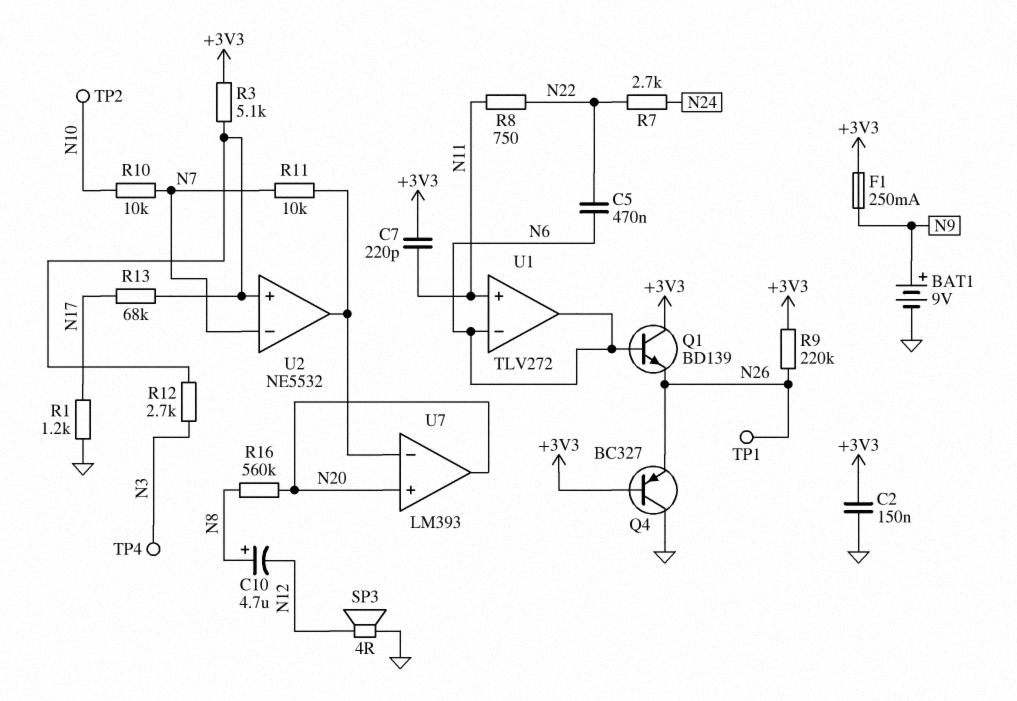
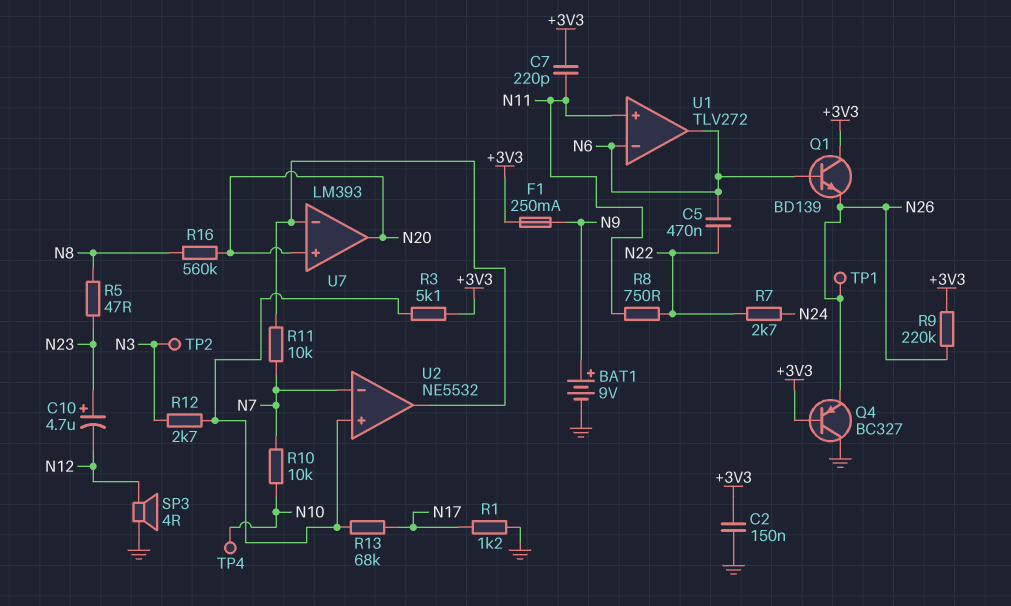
C10: 4.7uF (plus N8, minus N12) -> 4.7uF (plus N23, minus N12)
R5: none -> 47 (N8, N23)
TP2: test point (N10) -> test point (N3)
TP4: test point (N3) -> test point (N10)

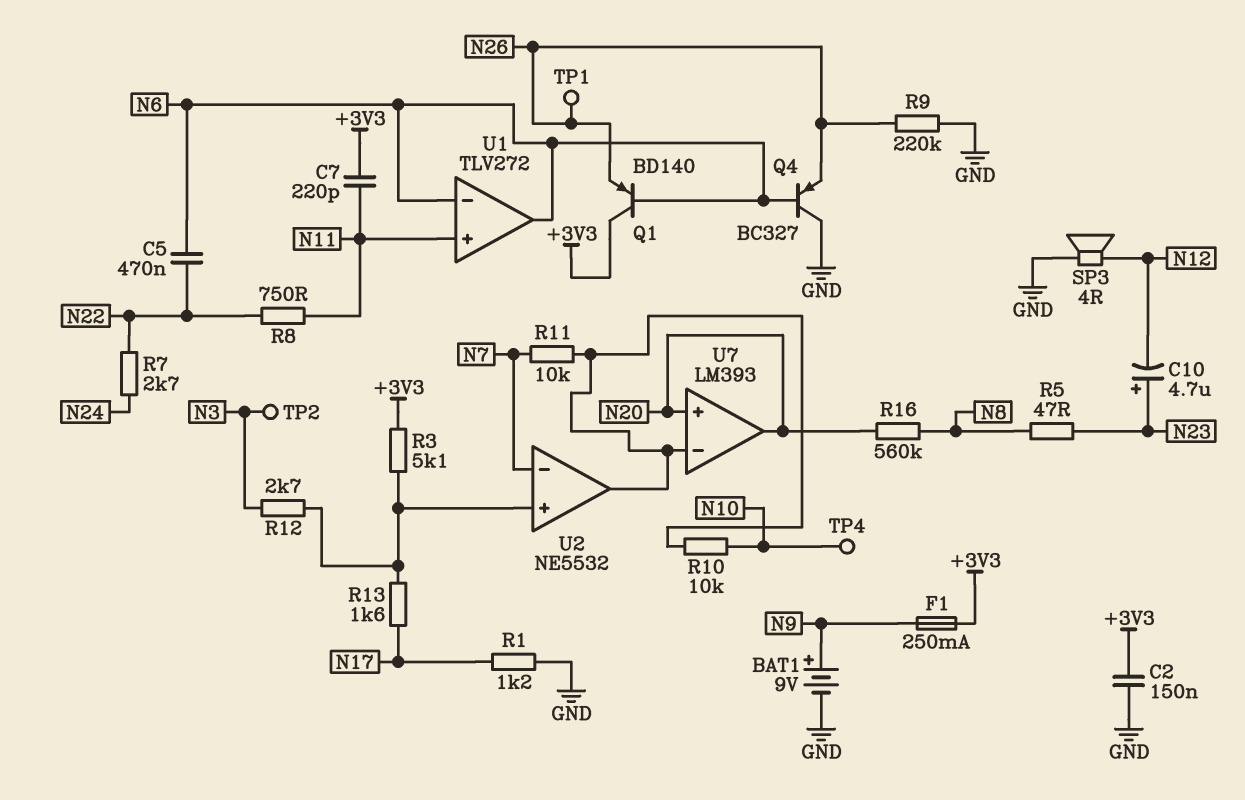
Q1: NPN BD139 (B N6, C +3V3, E N26) -> PNP BD140 (B N6, C +3V3, E N26)
Q4: PNP BC327 (B +3V3, C GND, E N26) -> PNP BC327 (B N6, C GND, E N26)
R9: 220k (+3V3, N26) -> 220k (GND, N26)
R10: 10k (N7, N10) -> 10k (N10, U2/out)
R13: 68k (N17, U2/in+) -> 1.6k (N17, U2/in+)

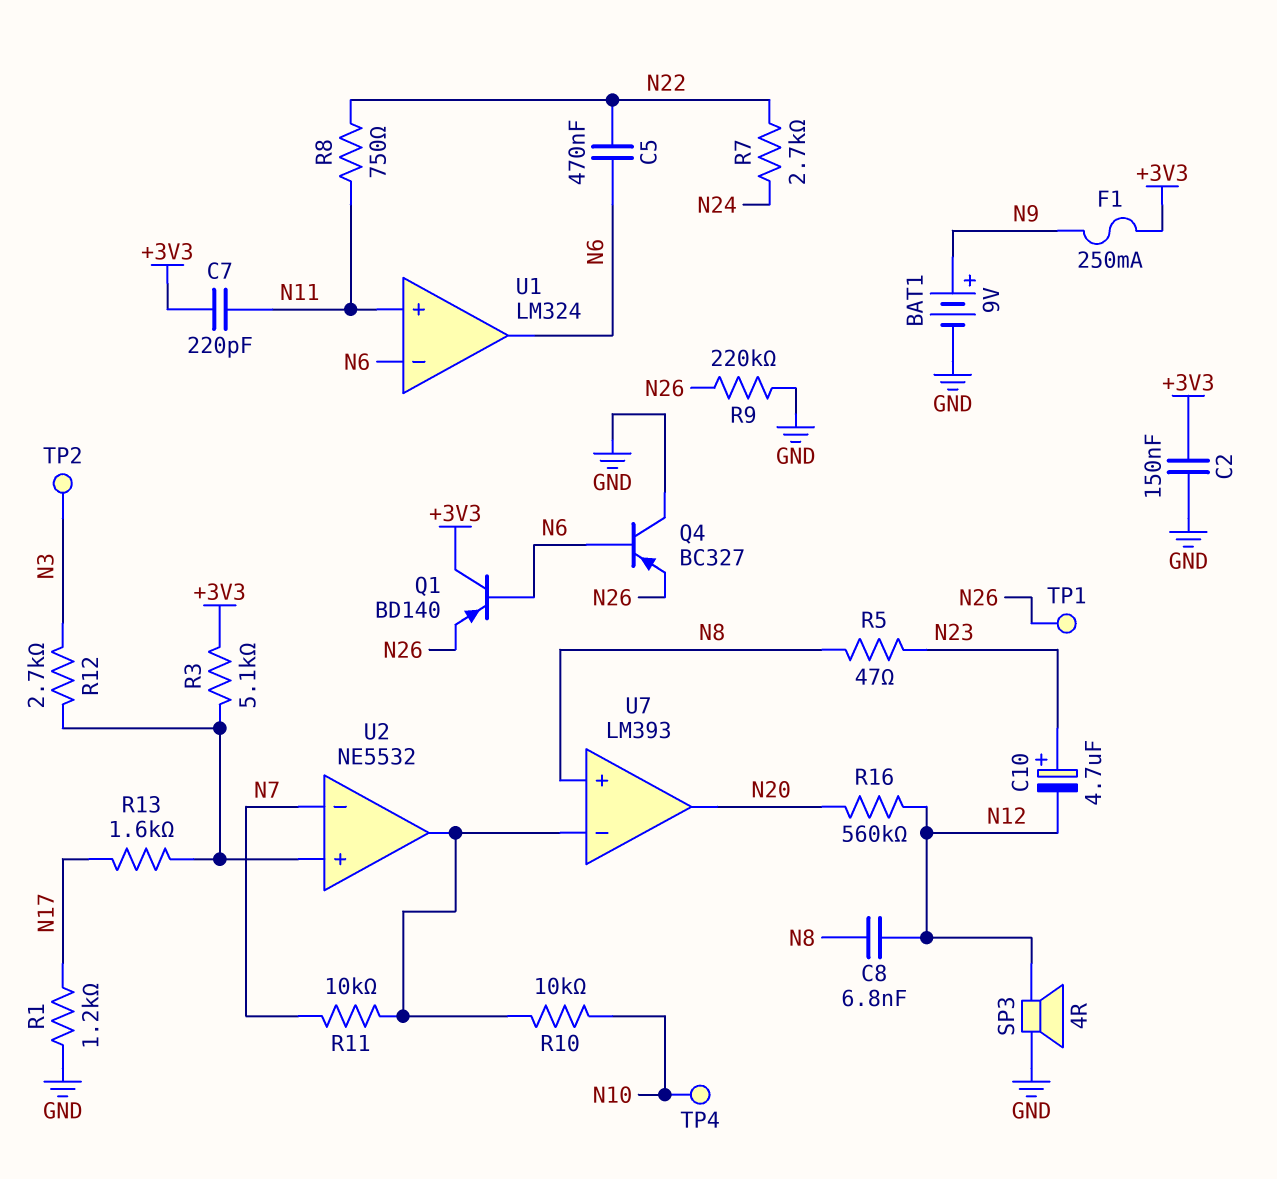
C8: none -> 6.8nF (N8, N12)
R16: 560k (N8, N20) -> 560k (N12, N20)
U1: TLV272 -> LM324
U7 pin in+: N20 -> N8

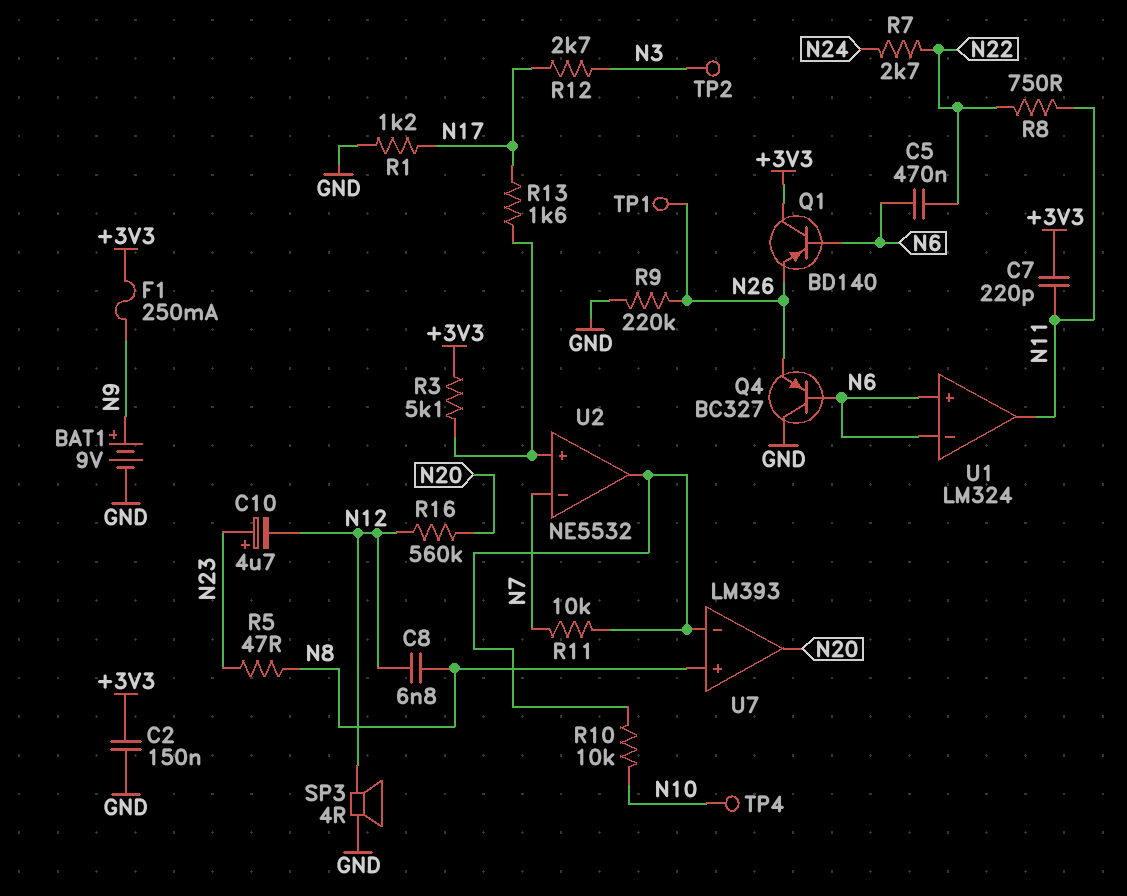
R12: 2.7k (N3, U2/in+) -> 2.7k (N3, N17)
U1 pin in+: N11 -> N6
U1 pin out: N6 -> N11

